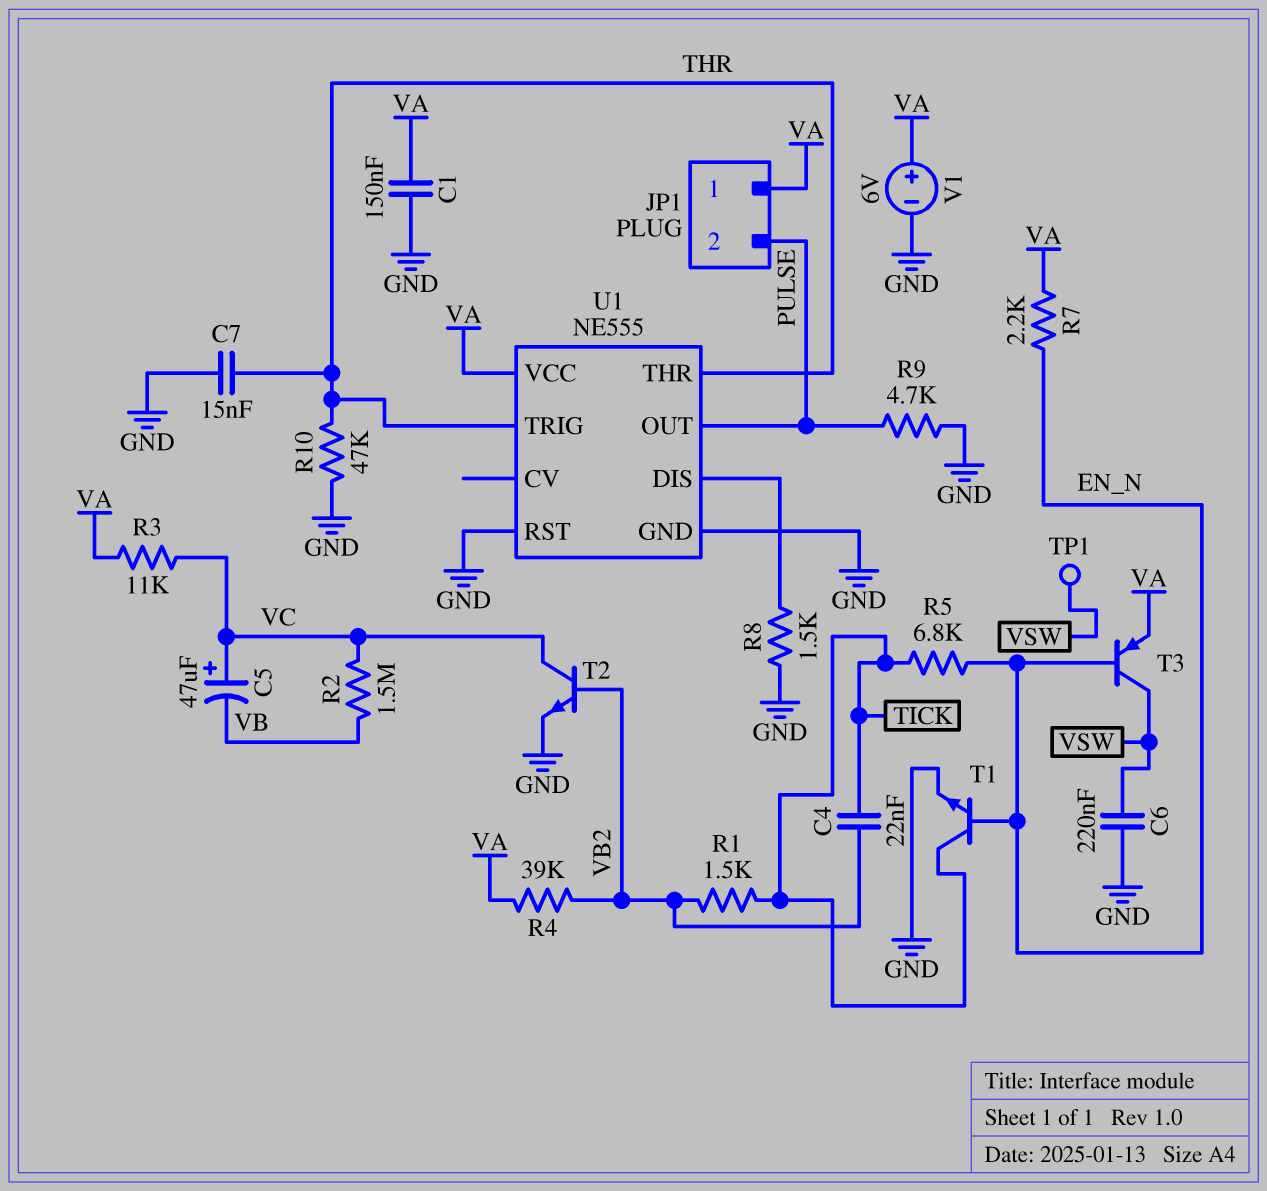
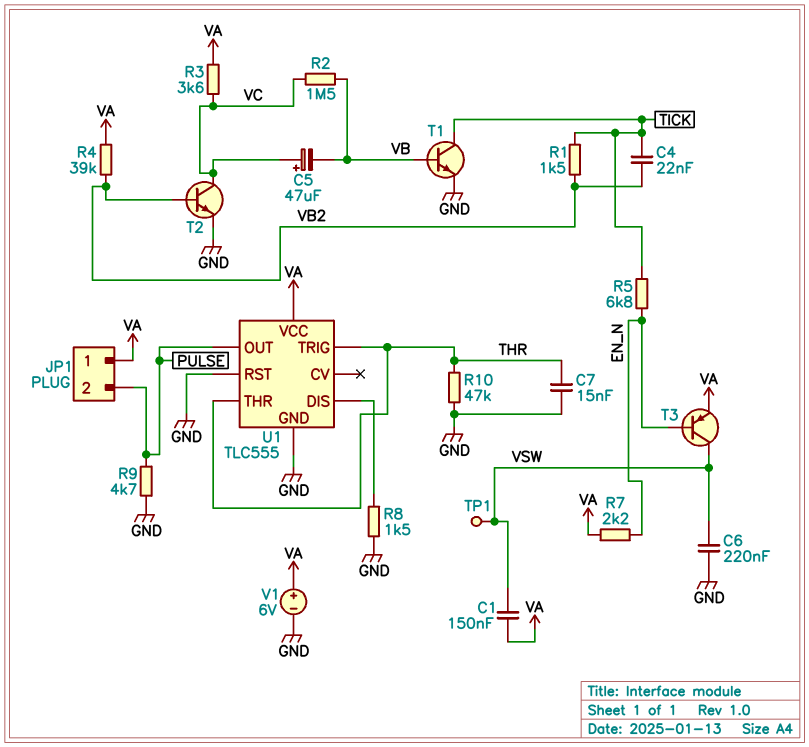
C1: 150nF (GND, VA) -> 150nF (VA, VSW)
R3: 11k (VA, VC) -> 3.6k (VA, VC)
T1: NPN (B EN_N, C TICK, E GND) -> NPN (B VB, C TICK, E GND)
U1: NE555 -> TLC555

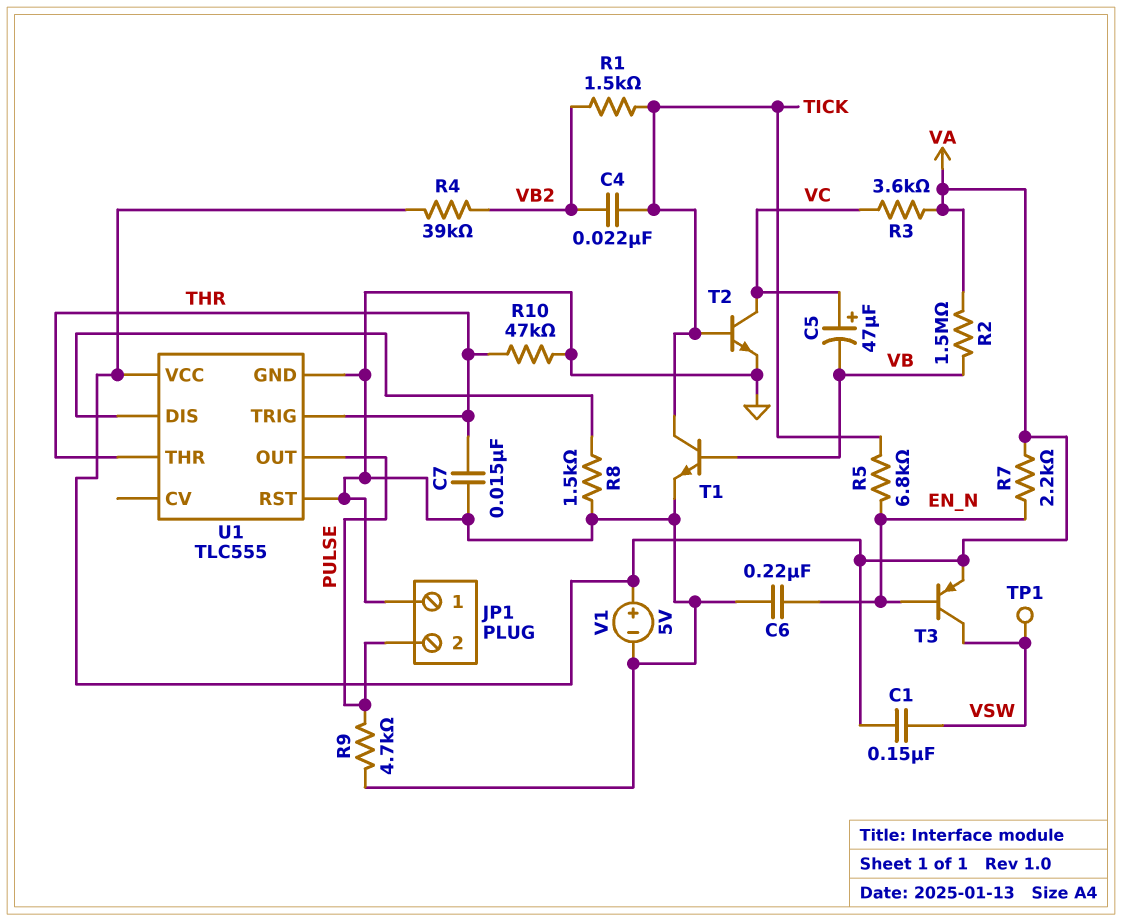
C6: 220nF (GND, VSW) -> 220nF (EN_N, GND)
JP1 pin 1: VA -> GND
R2: 1.5M (VB, VC) -> 1.5M (VA, VB)
T2: NPN (B VB2, C VC, E GND) -> NPN (B TICK, C VC, E GND)
V1: 6V (plus VA, minus GND) -> 5V (plus VA, minus GND)

